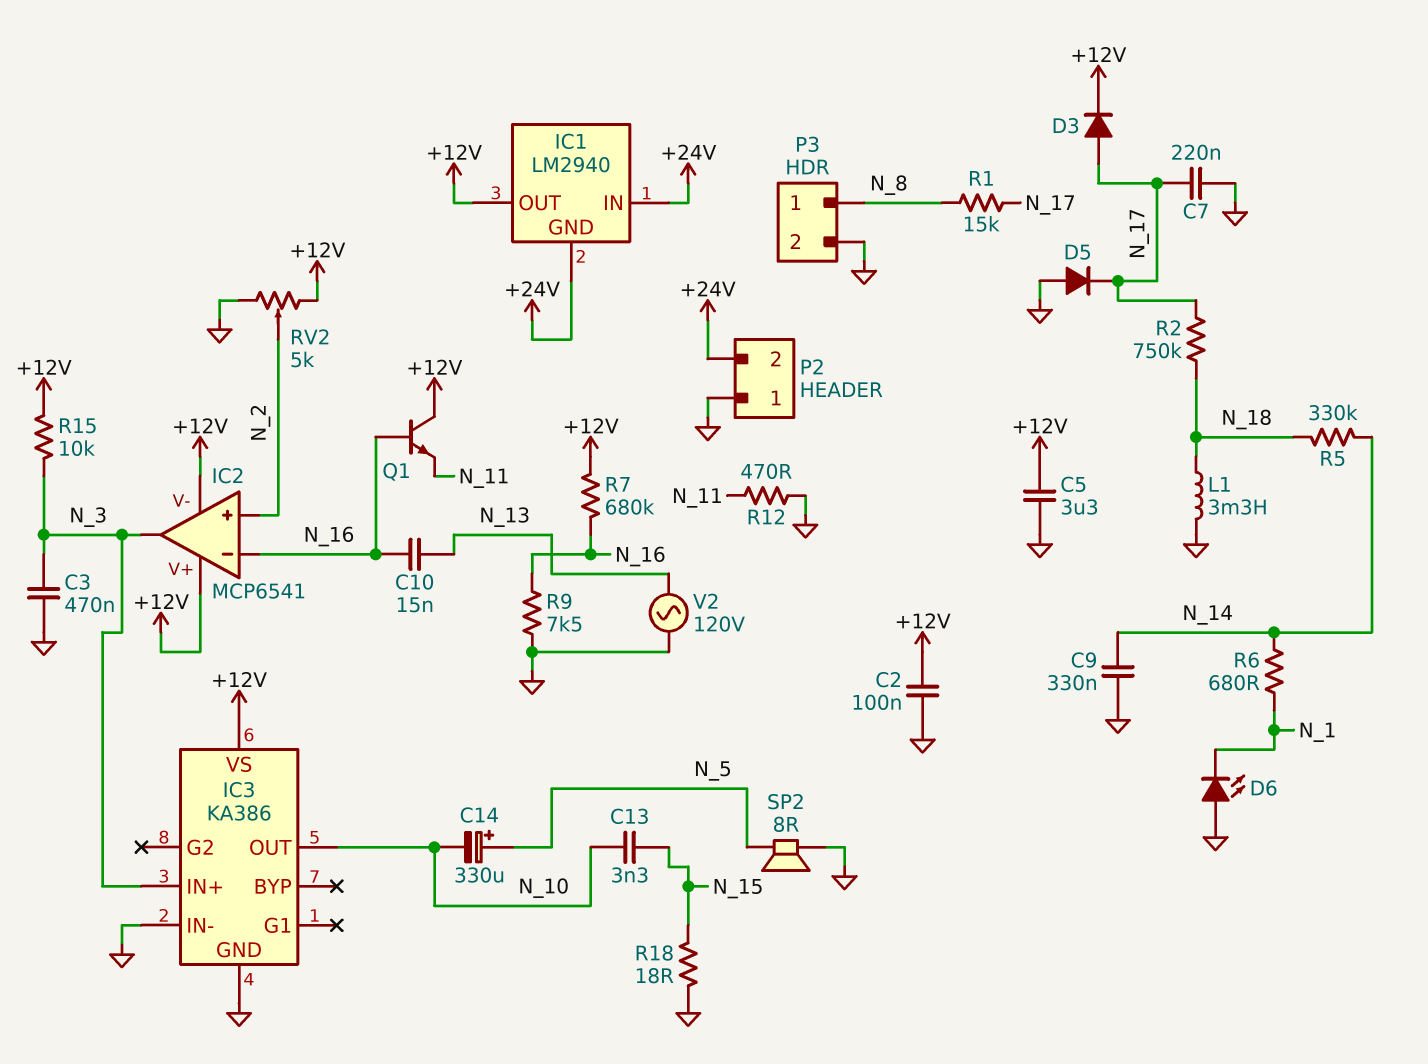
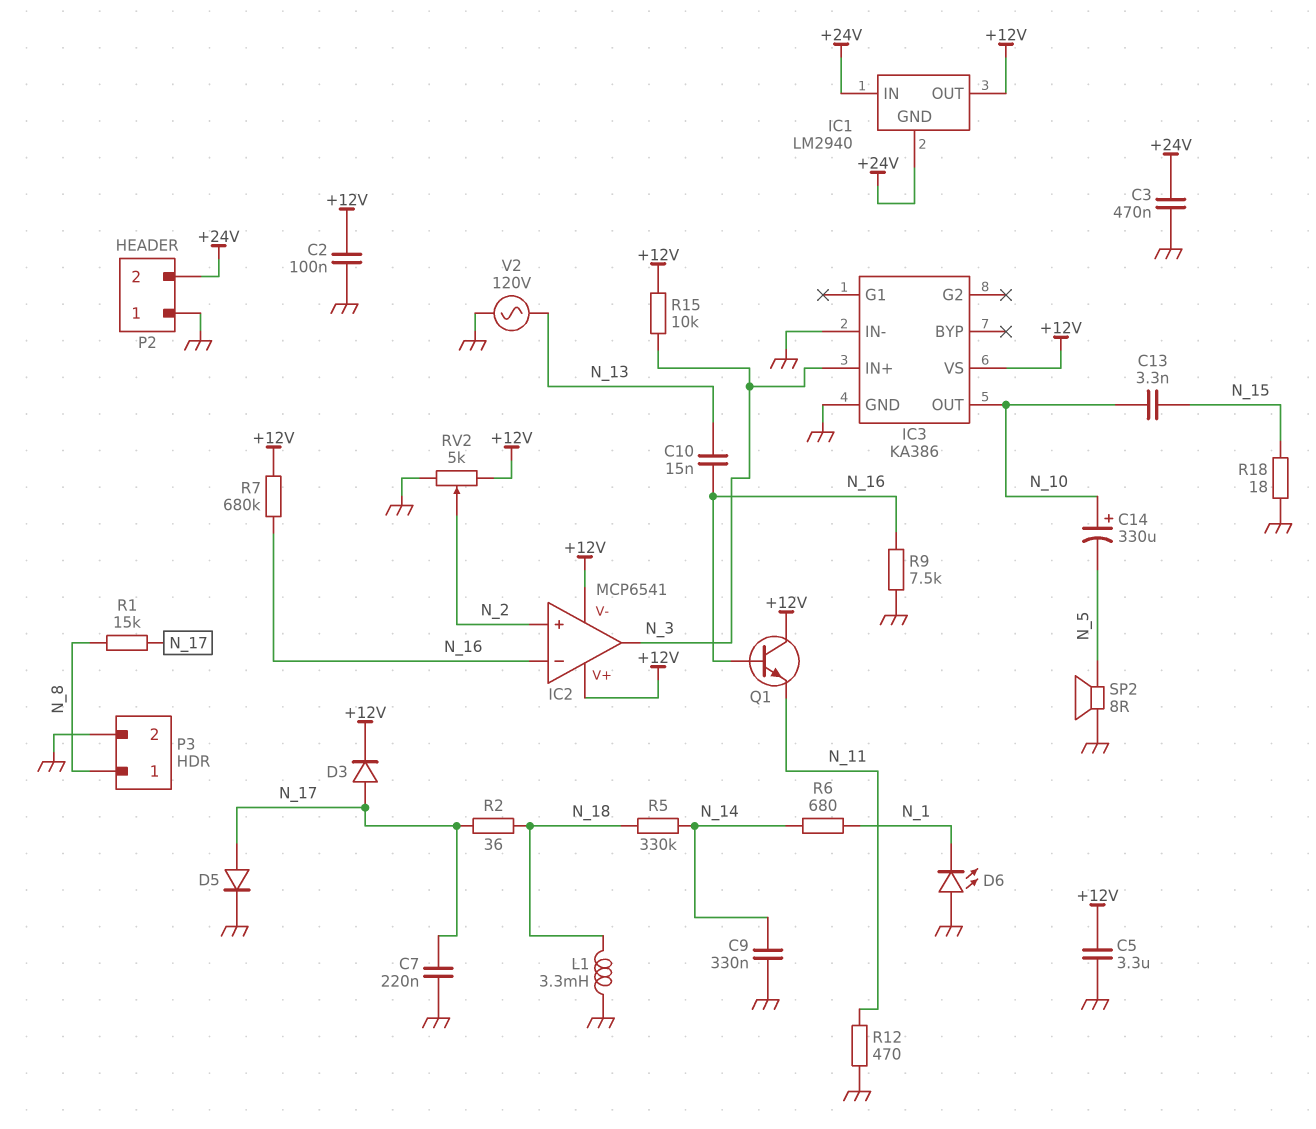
C3: 470nF (GND, N_3) -> 470nF (+24V, GND)
C14: 330uF (plus N_5, minus N_10) -> 330uF (plus N_10, minus N_5)
D5: diode (A GND, K N_17) -> diode (A N_17, K GND)
R2: 750k (N_17, N_18) -> 36 (N_17, N_18)

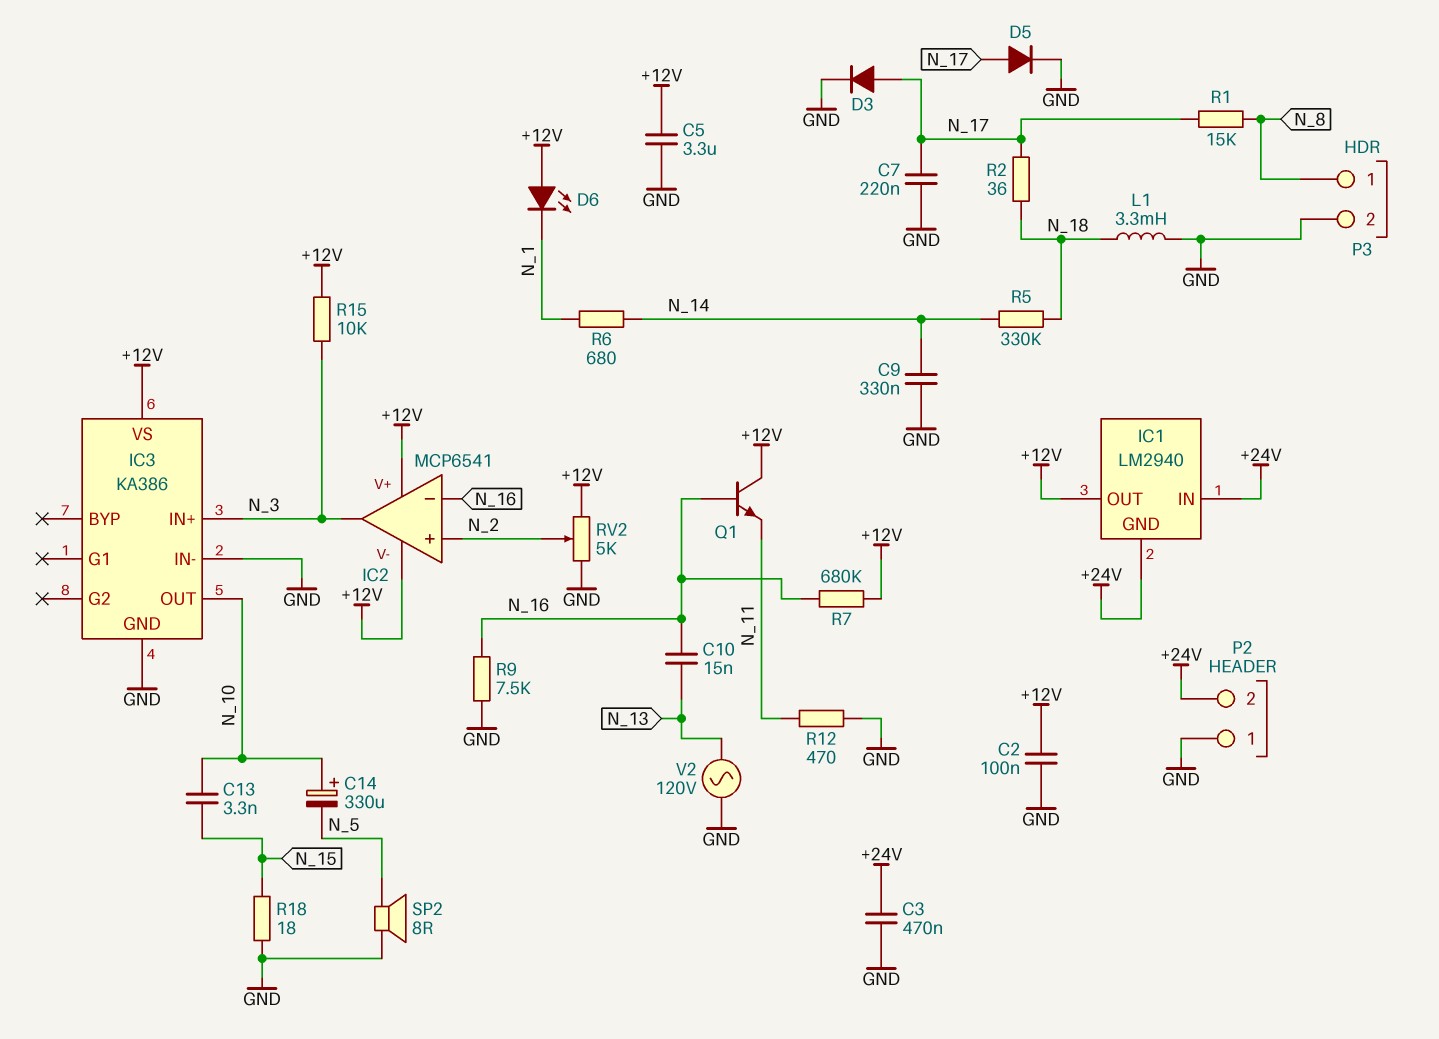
D3: diode (A N_17, K +12V) -> diode (A N_17, K GND)
D6: LED (A GND, K N_1) -> LED (A +12V, K N_1)

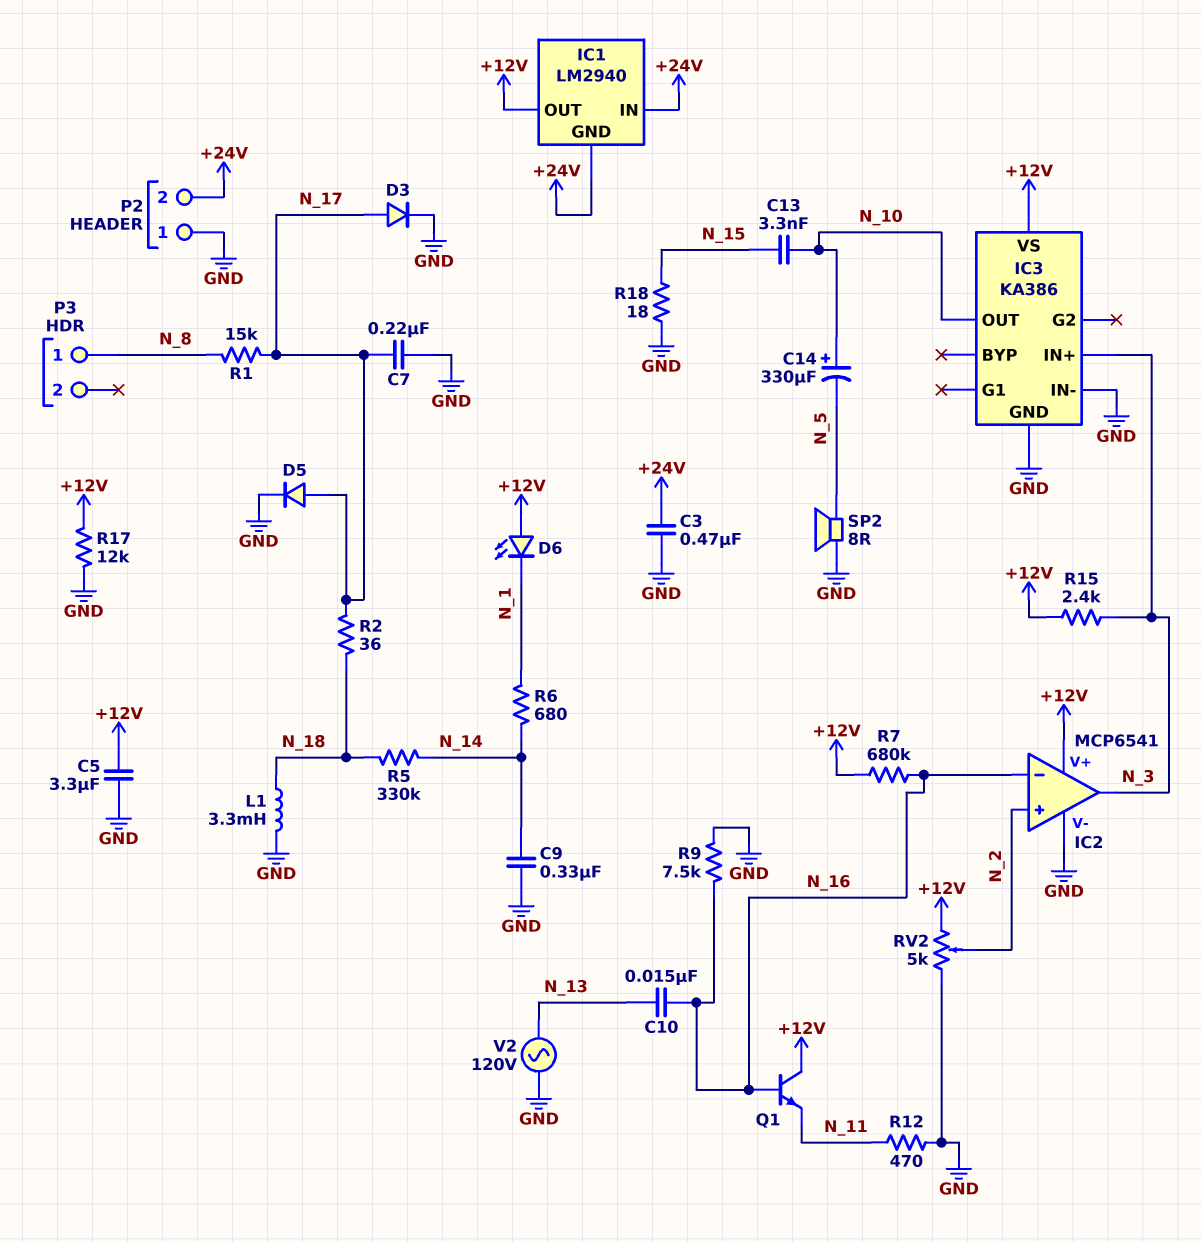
C2: 100nF (+12V, GND) -> none
IC2 pin V-: +12V -> GND
P3 pin 2: GND -> none
R15: 10k (+12V, N_3) -> 2.4k (+12V, N_3)
R17: none -> 12k (+12V, GND)

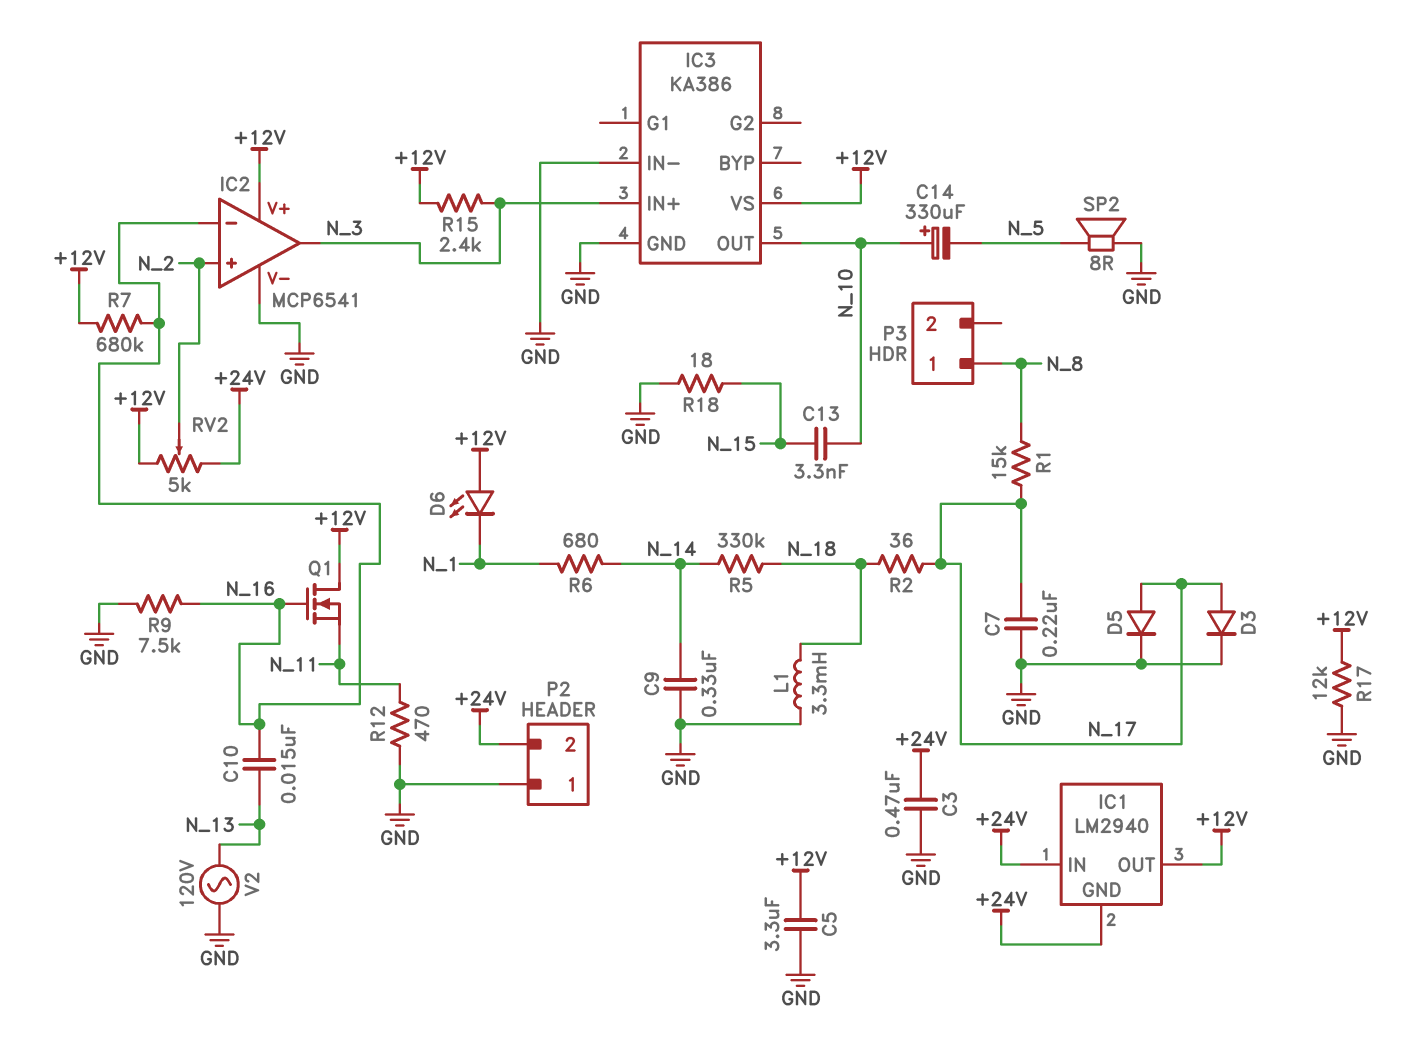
Q1: NPN (B N_16, C +12V, E N_11) -> NMOS (G N_16, D +12V, S N_11)
RV2: 5k (+12V, GND, wiper N_2) -> 5k (+12V, +24V, wiper N_2)

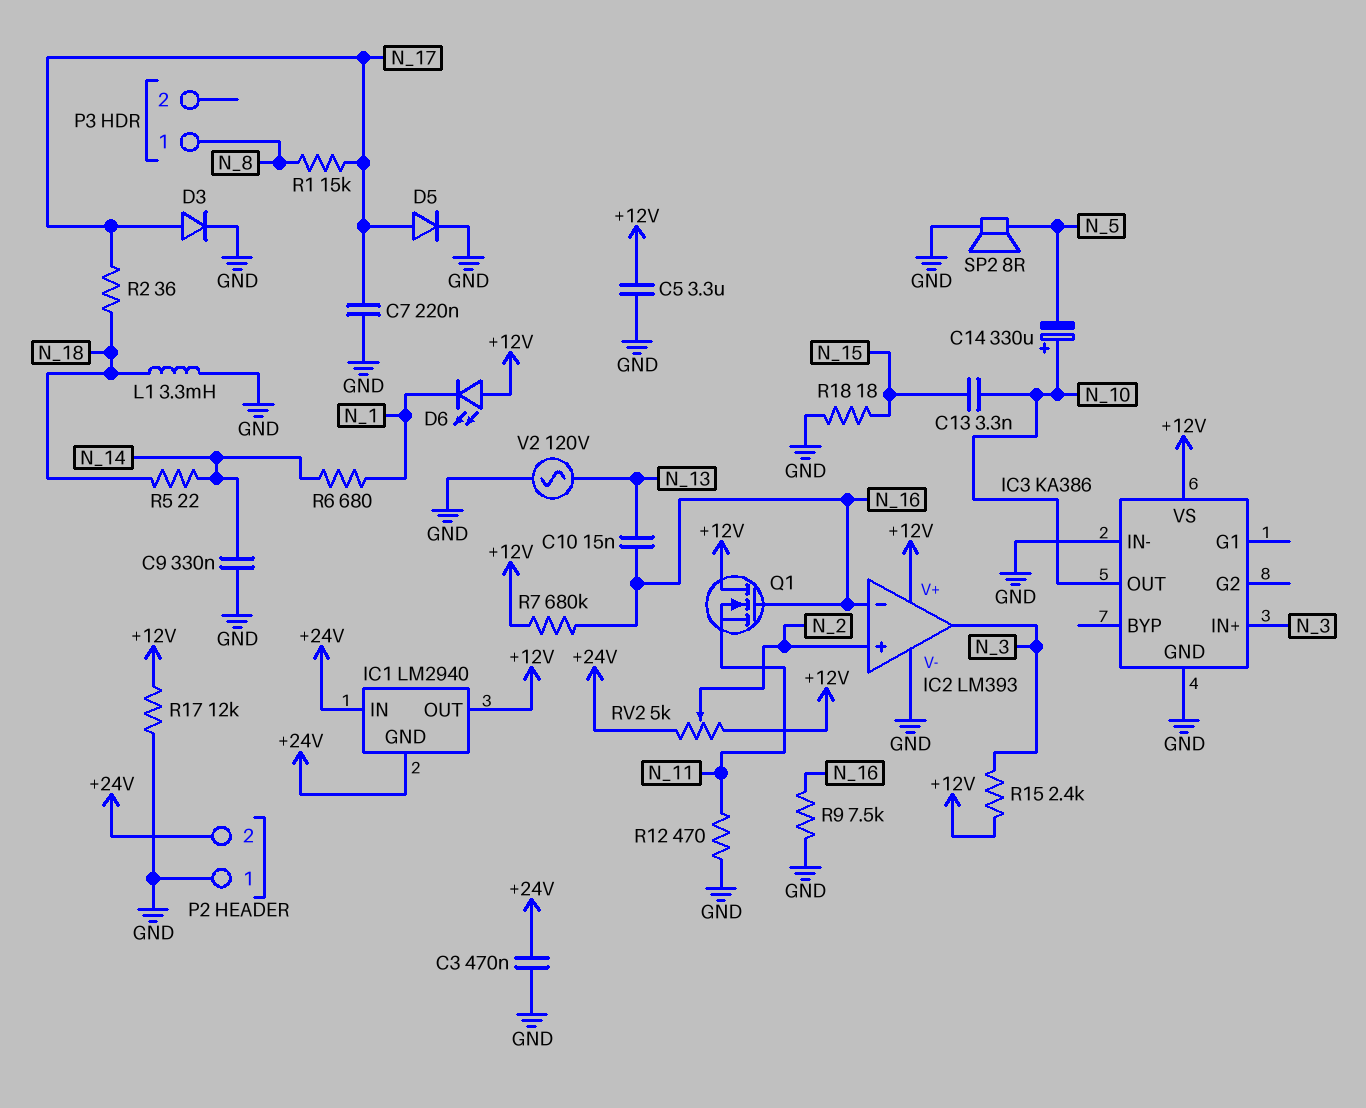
IC2: MCP6541 -> LM393
R5: 330k (N_14, N_18) -> 22 (N_14, N_18)

